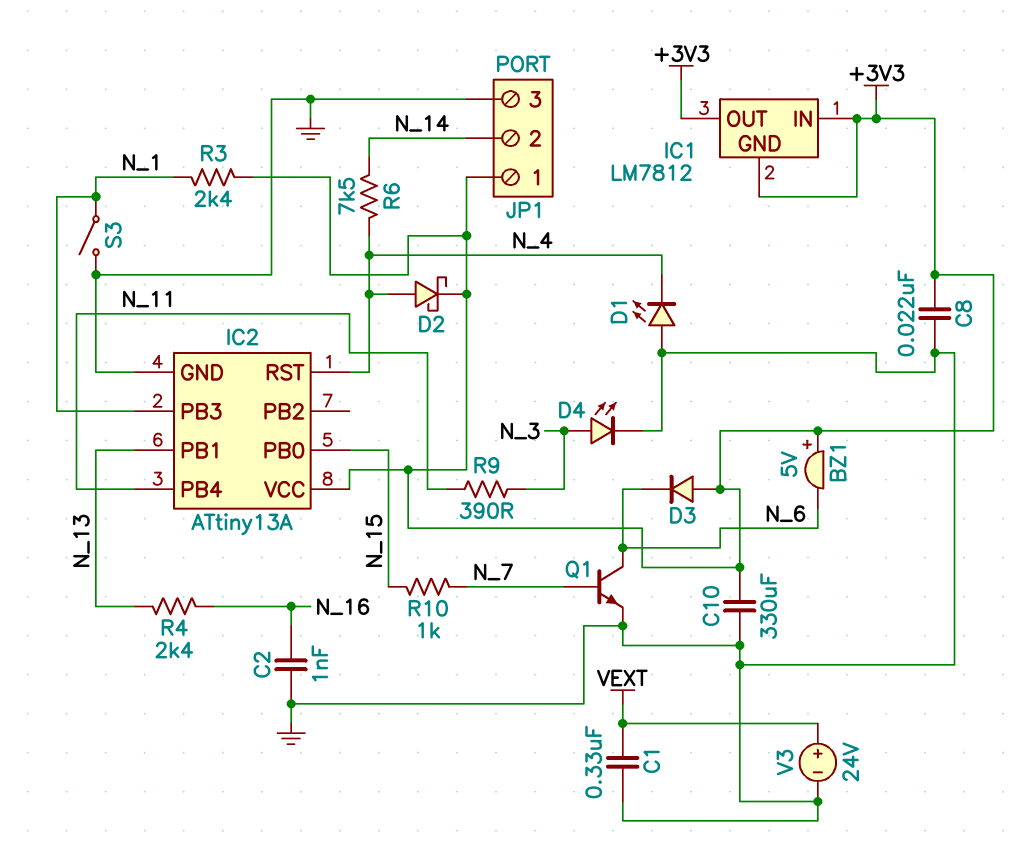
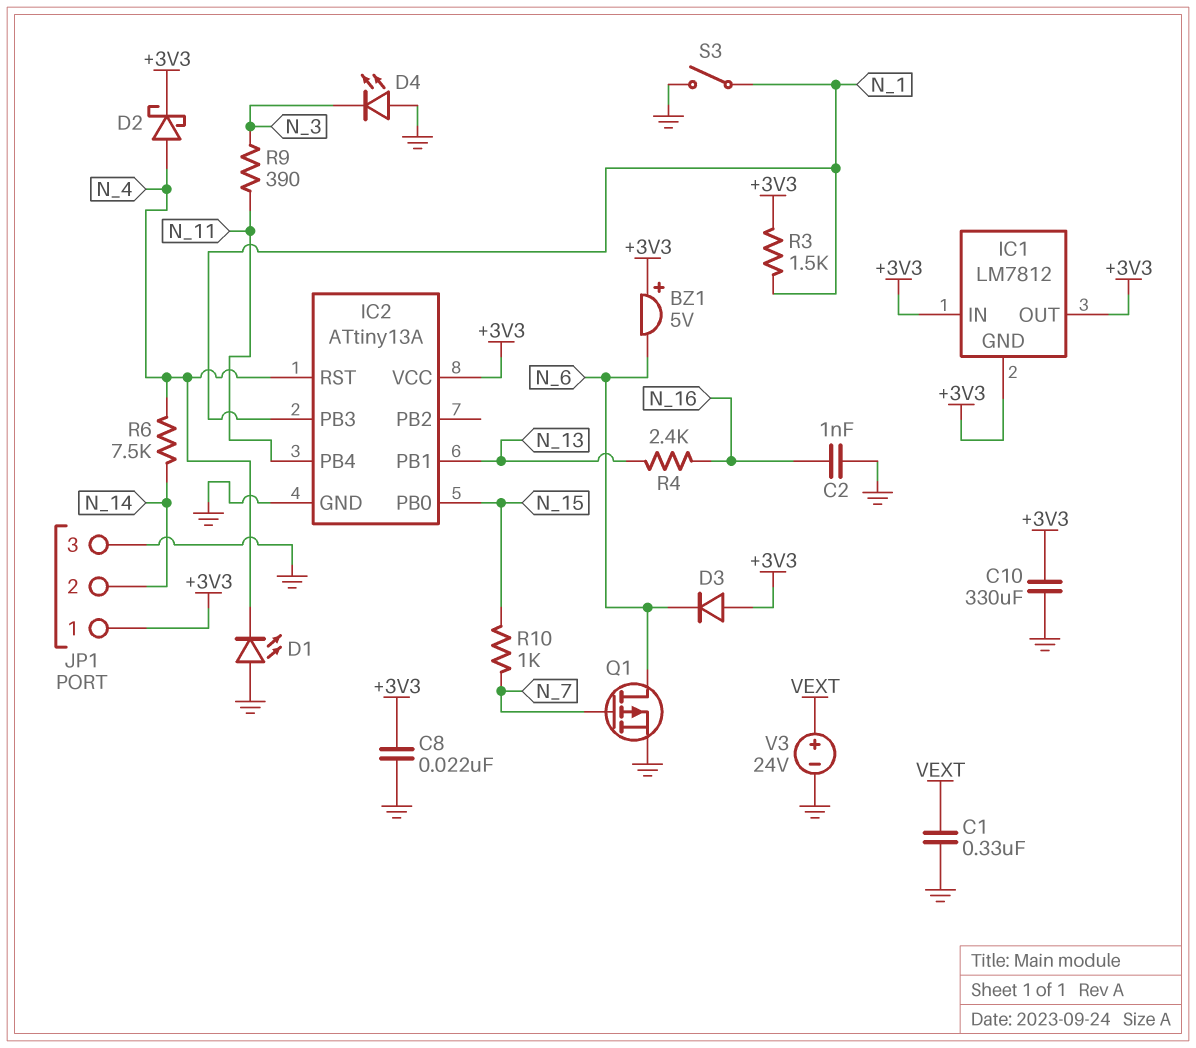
D4: LED (A N_3, K GND) -> LED (A GND, K N_3)
Q1: NPN (B N_7, C N_6, E GND) -> PMOS (G N_7, D N_6, S GND)
R3: 2.4k (+3V3, N_1) -> 1.5k (+3V3, N_1)

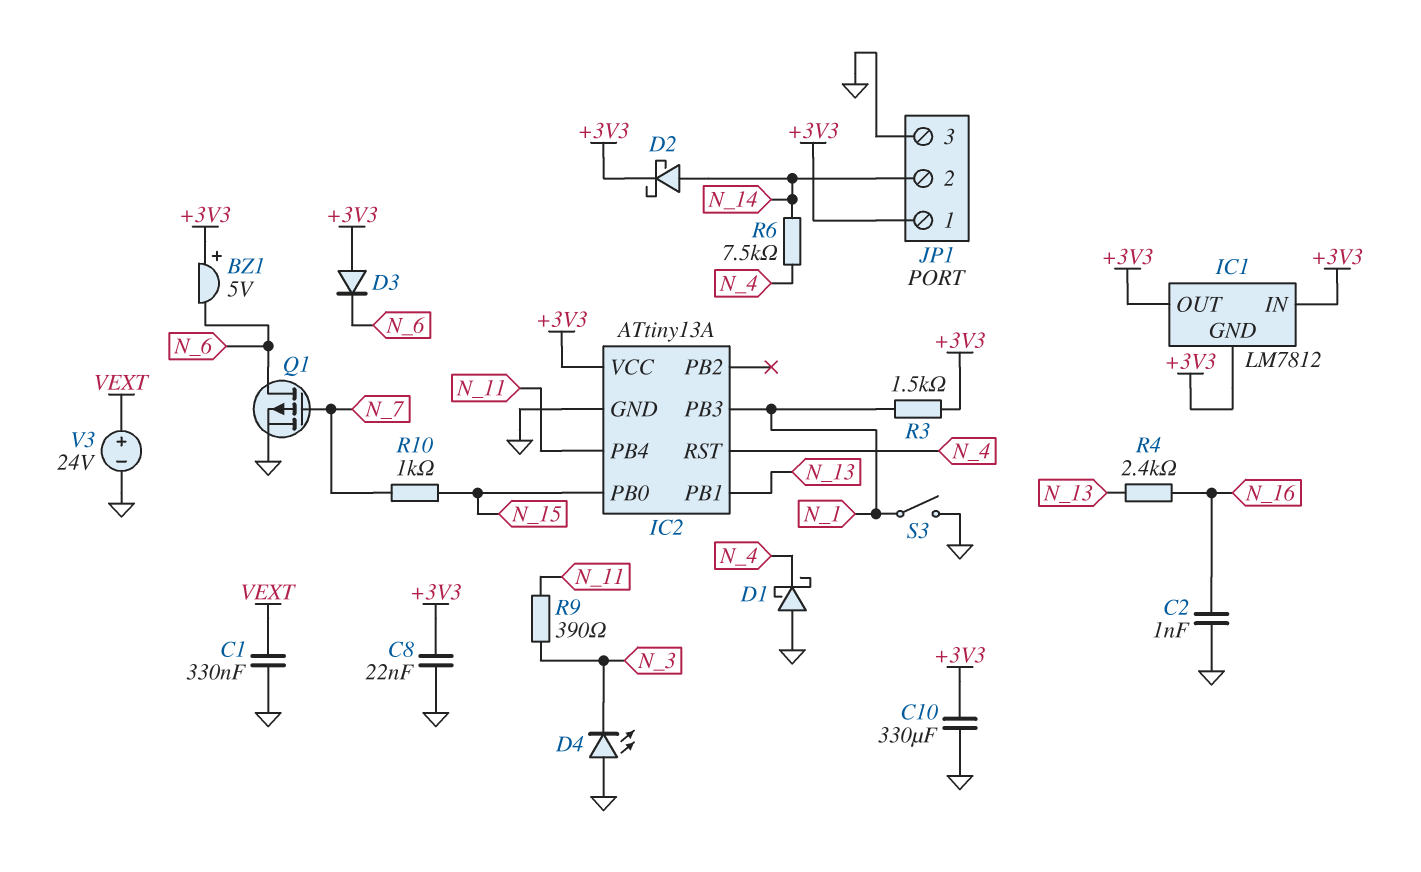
D1: LED (A GND, K N_4) -> schottky (A GND, K N_4)
D2: schottky (A N_4, K +3V3) -> schottky (A N_14, K +3V3)

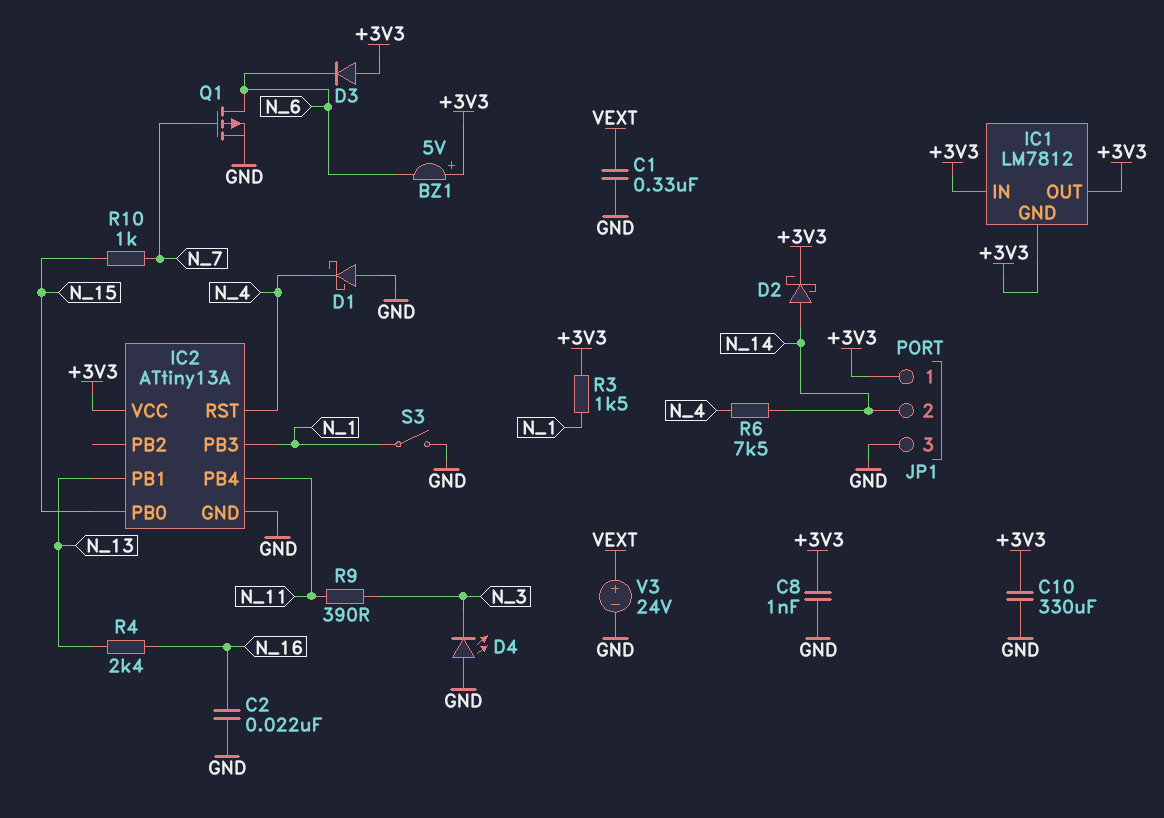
C2: 1nF (GND, N_16) -> 22nF (GND, N_16)
C8: 22nF (+3V3, GND) -> 1nF (+3V3, GND)

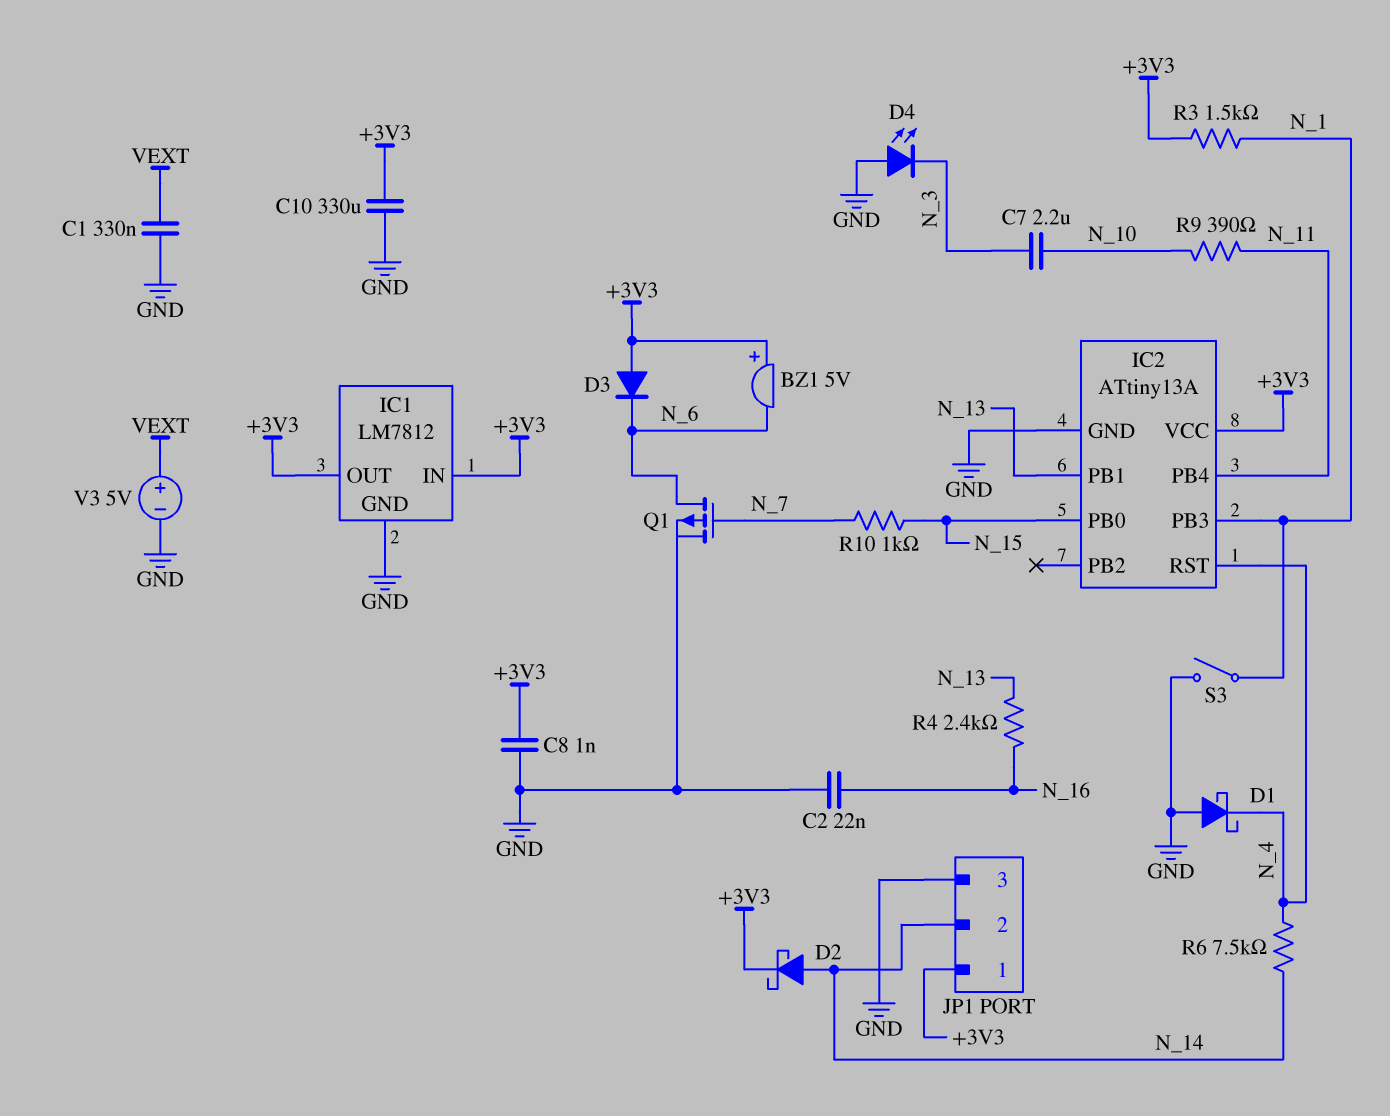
C7: none -> 2.2uF (N_3, N_10)
IC1 pin GND: +3V3 -> GND
R9: 390 (N_3, N_11) -> 390 (N_10, N_11)
V3: 24V (plus VEXT, minus GND) -> 5V (plus VEXT, minus GND)

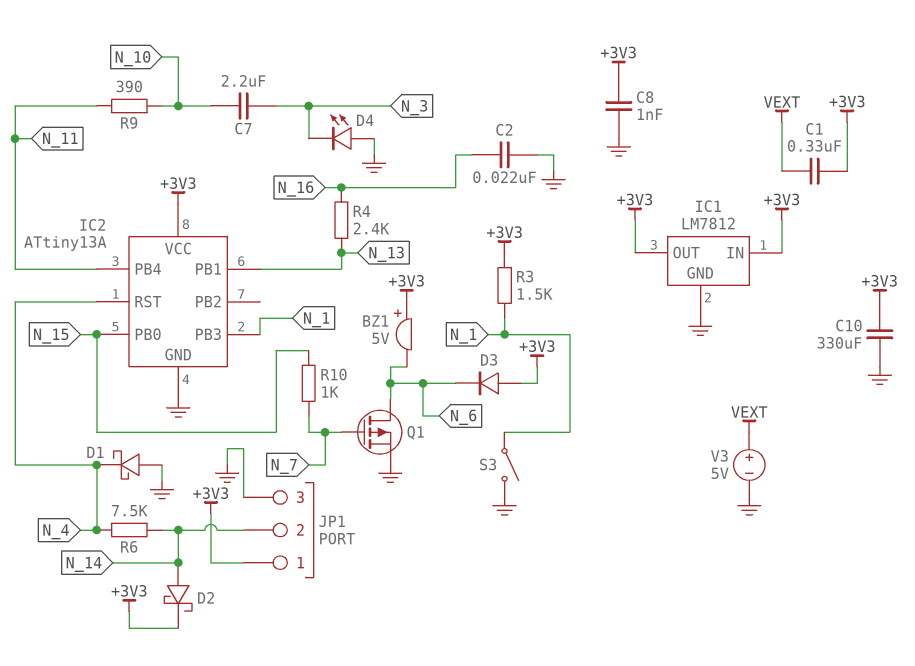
C1: 330nF (GND, VEXT) -> 330nF (+3V3, VEXT)

